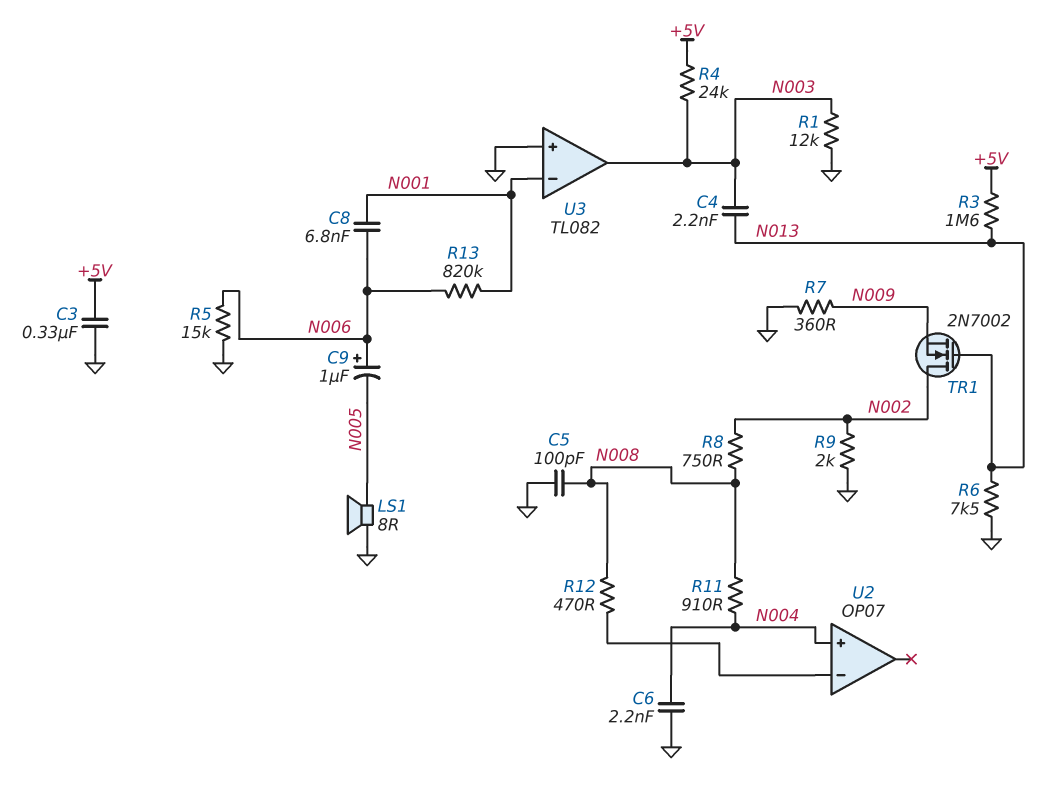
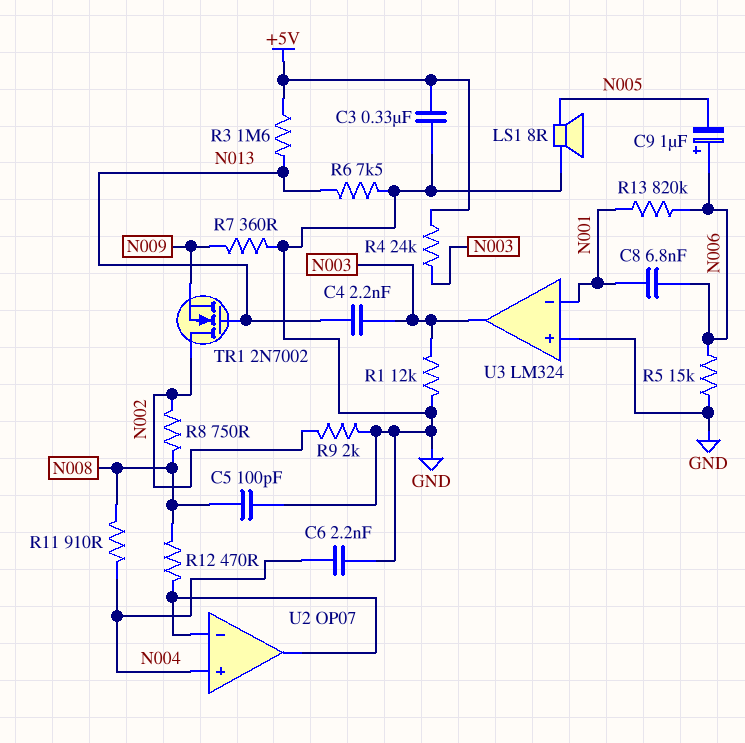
U2 pin out: none -> U2/in-
U3: TL082 -> LM324

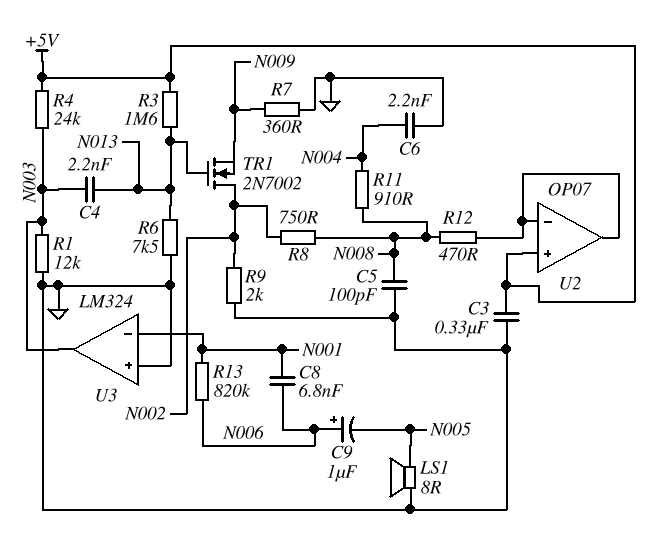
R5: 15k (GND, N006) -> none
U2 pin in+: N004 -> +5V

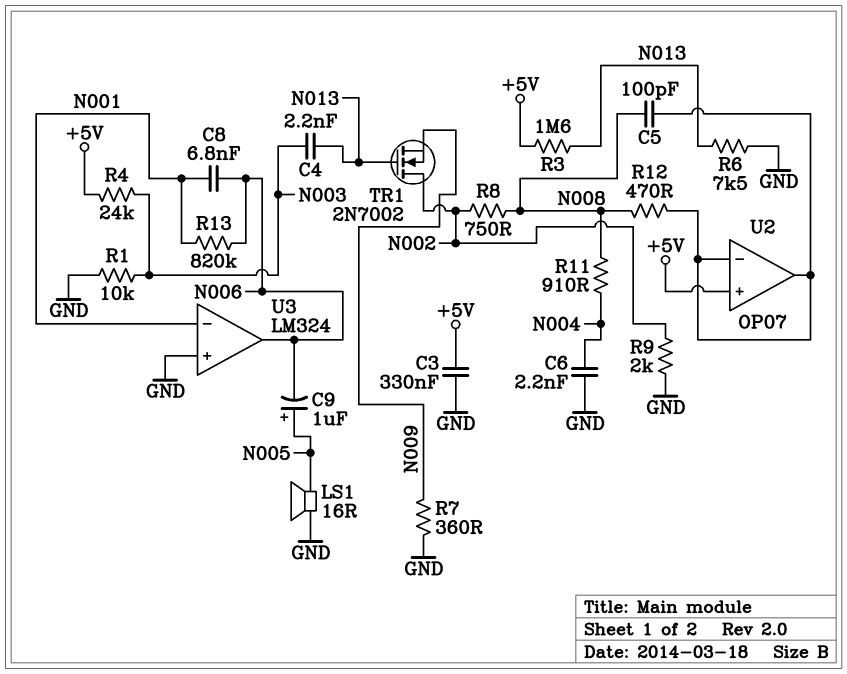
C5: 100pF (GND, N008) -> 100pF (N008, U2/in-)
C9: 1uF (plus N006, minus N005) -> 1uF (plus N005, minus N006)
LS1: speaker 8R (GND, N005) -> speaker 16R (GND, N005)
R1: 12k (GND, N003) -> 10k (GND, N003)
U3 pin out: N003 -> N006

